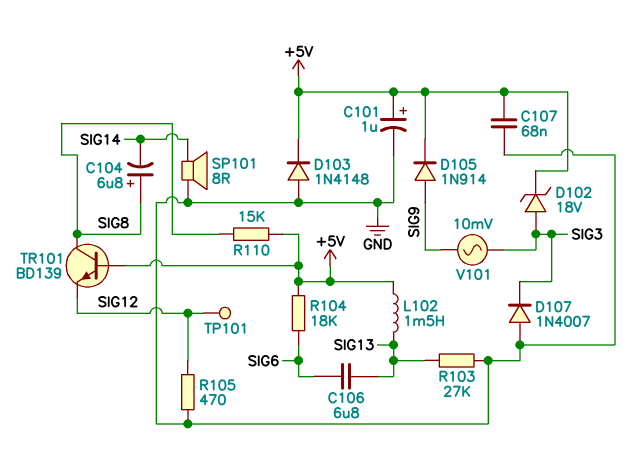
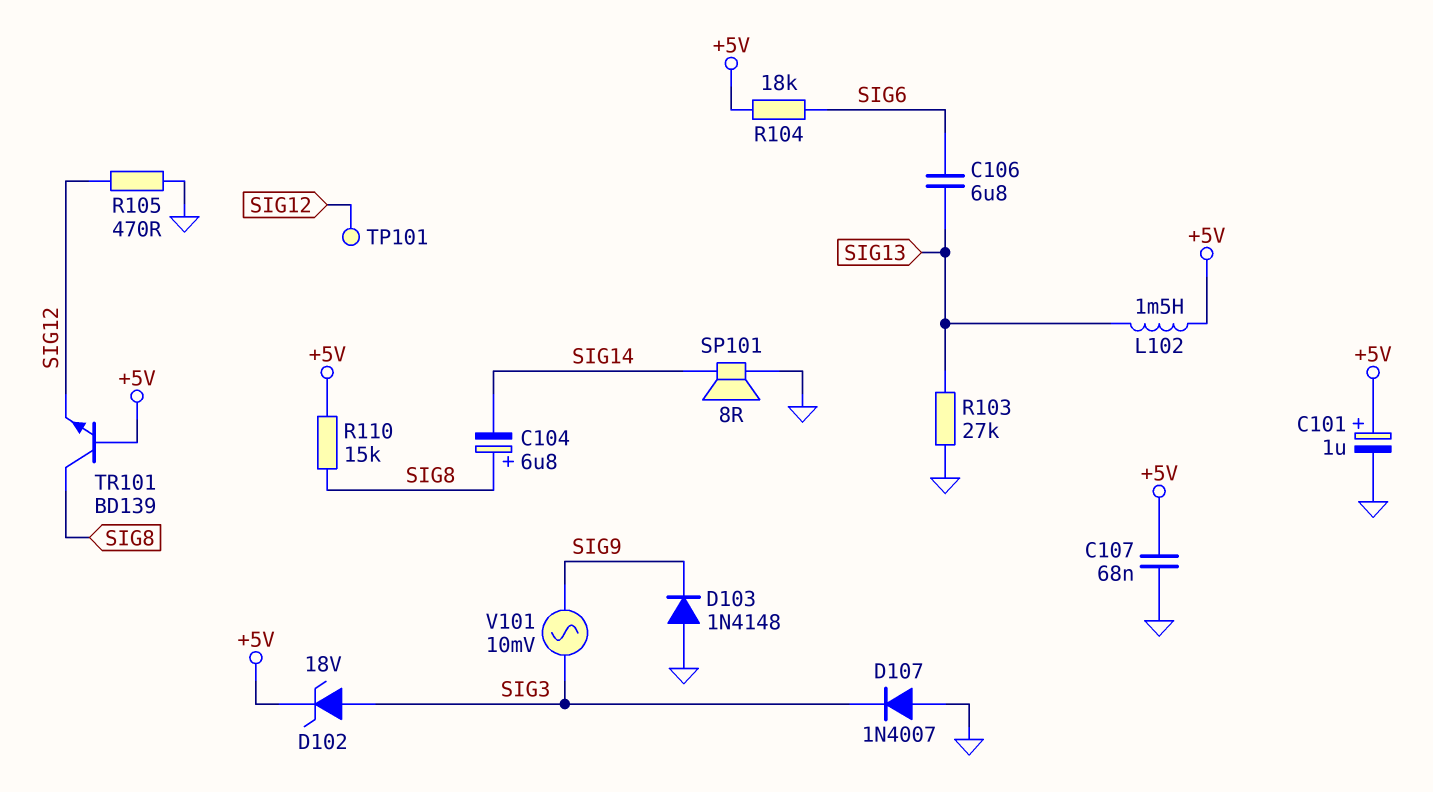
D103: diode 1N4148 (A GND, K +5V) -> diode 1N4148 (A GND, K SIG9)
D105: diode 1N914 (A SIG9, K +5V) -> none

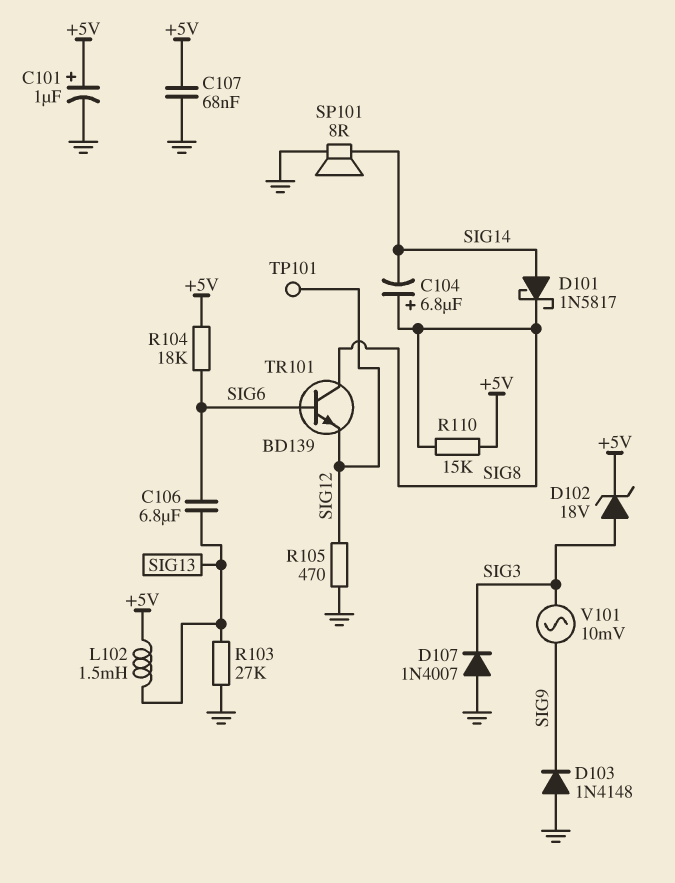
D101: none -> schottky 1N5817 (A SIG14, K SIG8)
TR101: NPN BD139 (B +5V, C SIG8, E SIG12) -> NPN BD139 (B SIG6, C SIG8, E SIG12)

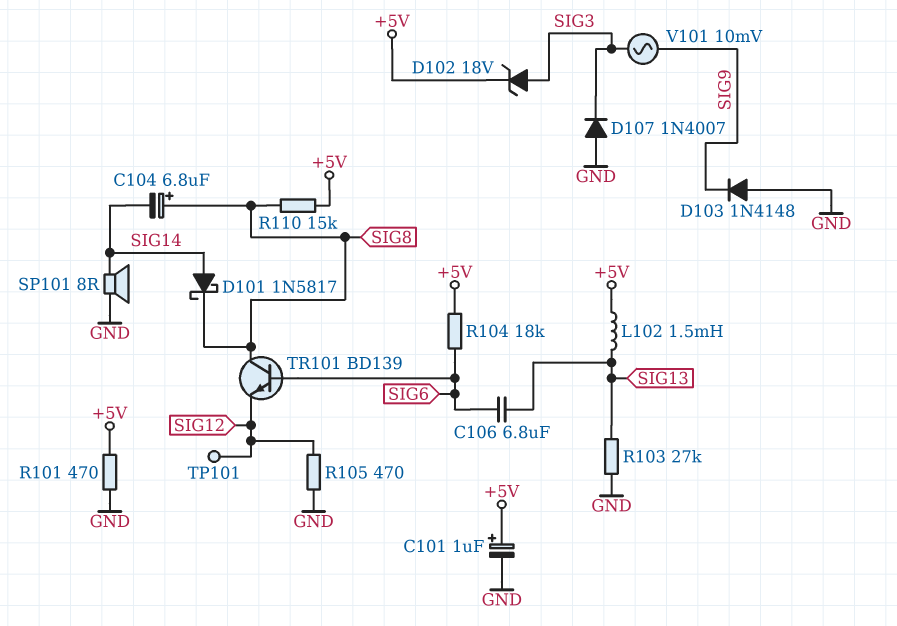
C107: 68nF (+5V, GND) -> none
R101: none -> 470 (+5V, GND)

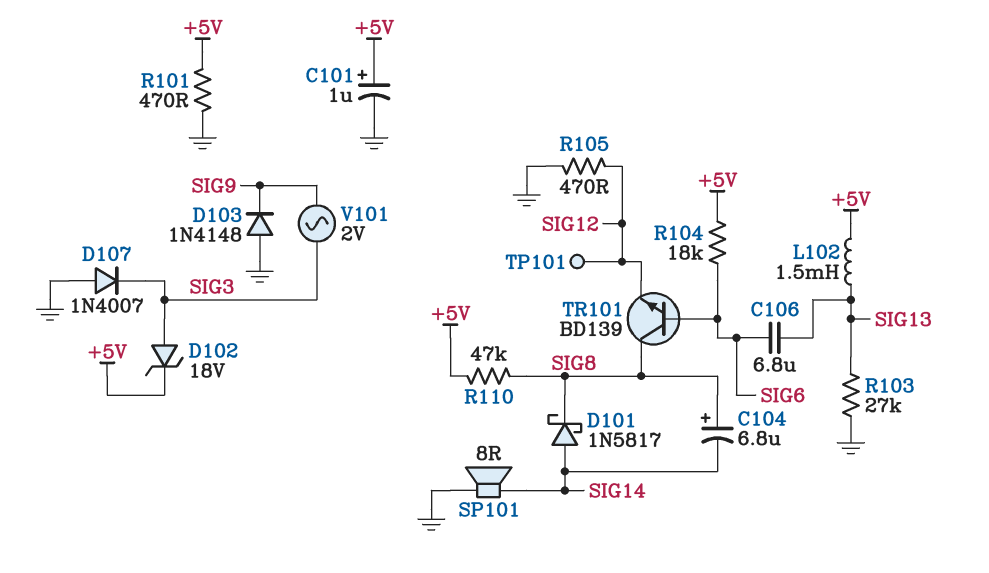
R110: 15k (+5V, SIG8) -> 47k (+5V, SIG8)
V101: AC 10mV (SIG3, SIG9) -> AC 2V (SIG3, SIG9)

